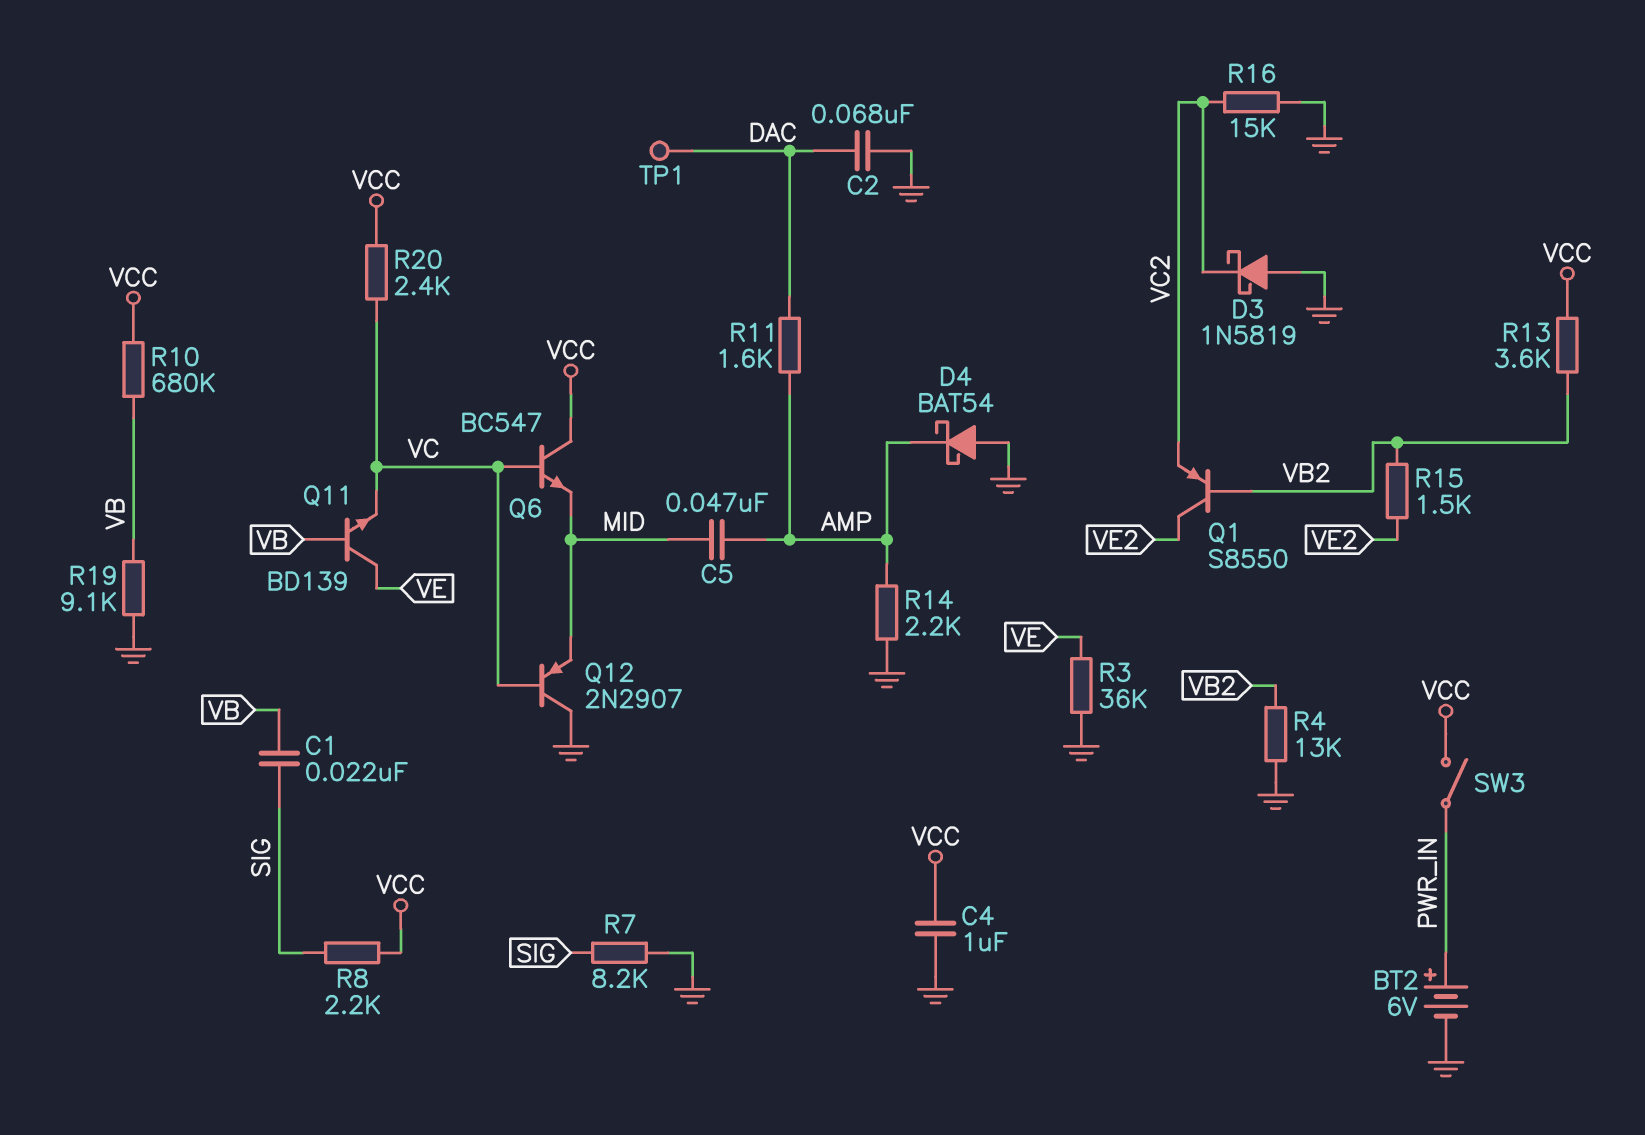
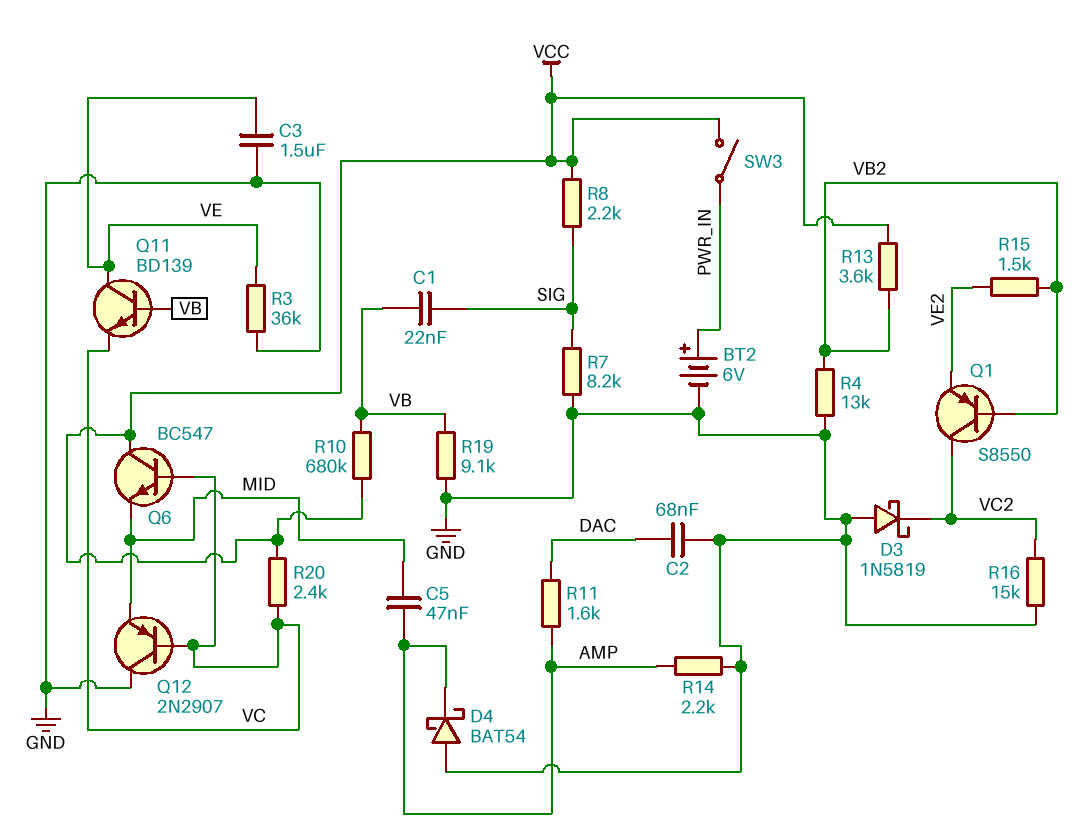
C3: none -> 1.5uF (GND, VE)
C4: 1uF (GND, VCC) -> none
Q1: PNP S8550 (B VB2, C VE2, E VC2) -> PNP S8550 (B VB2, C VC2, E VE2)
TP1: test point (DAC) -> none

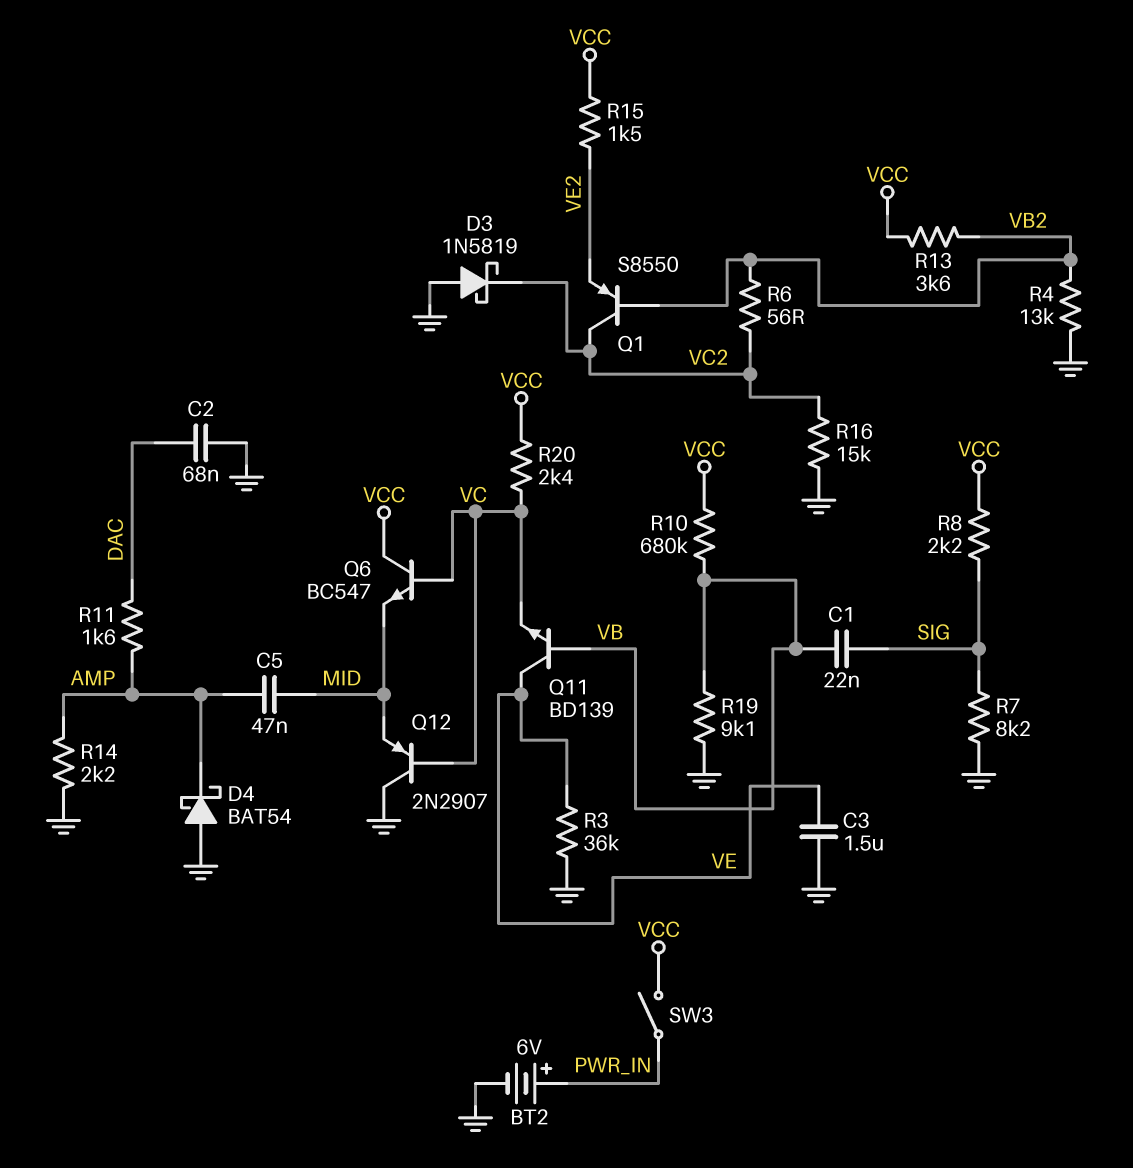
R6: none -> 56 (VB2, VC2)
R15: 1.5k (VB2, VE2) -> 1.5k (VCC, VE2)

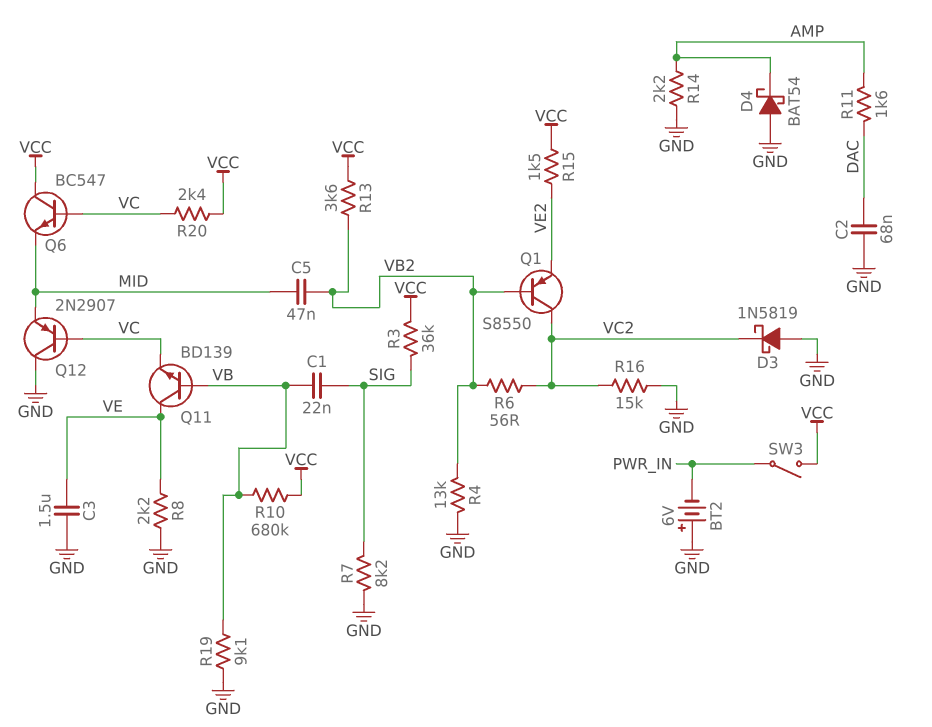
BT2: 6V (plus PWR_IN, minus GND) -> 6V (plus GND, minus PWR_IN)
C5: 47nF (AMP, MID) -> 47nF (MID, VB2)
R3: 36k (GND, VE) -> 36k (SIG, VCC)
R8: 2.2k (SIG, VCC) -> 2.2k (GND, VE)

